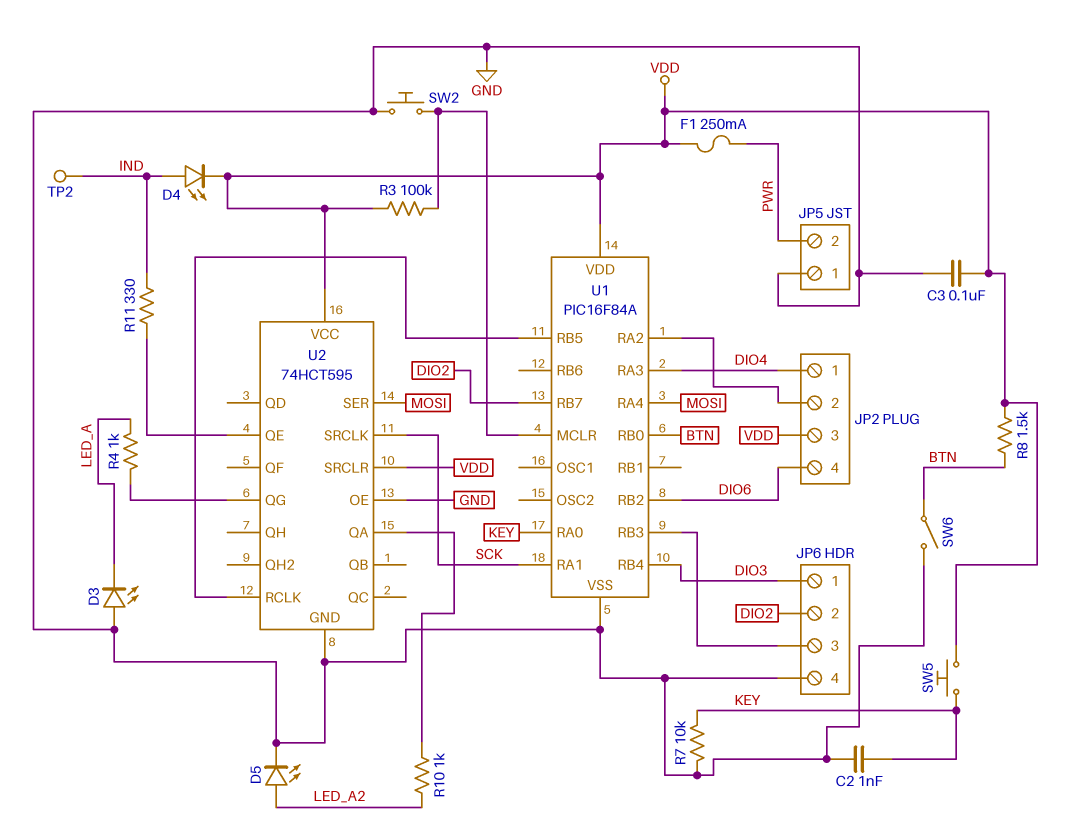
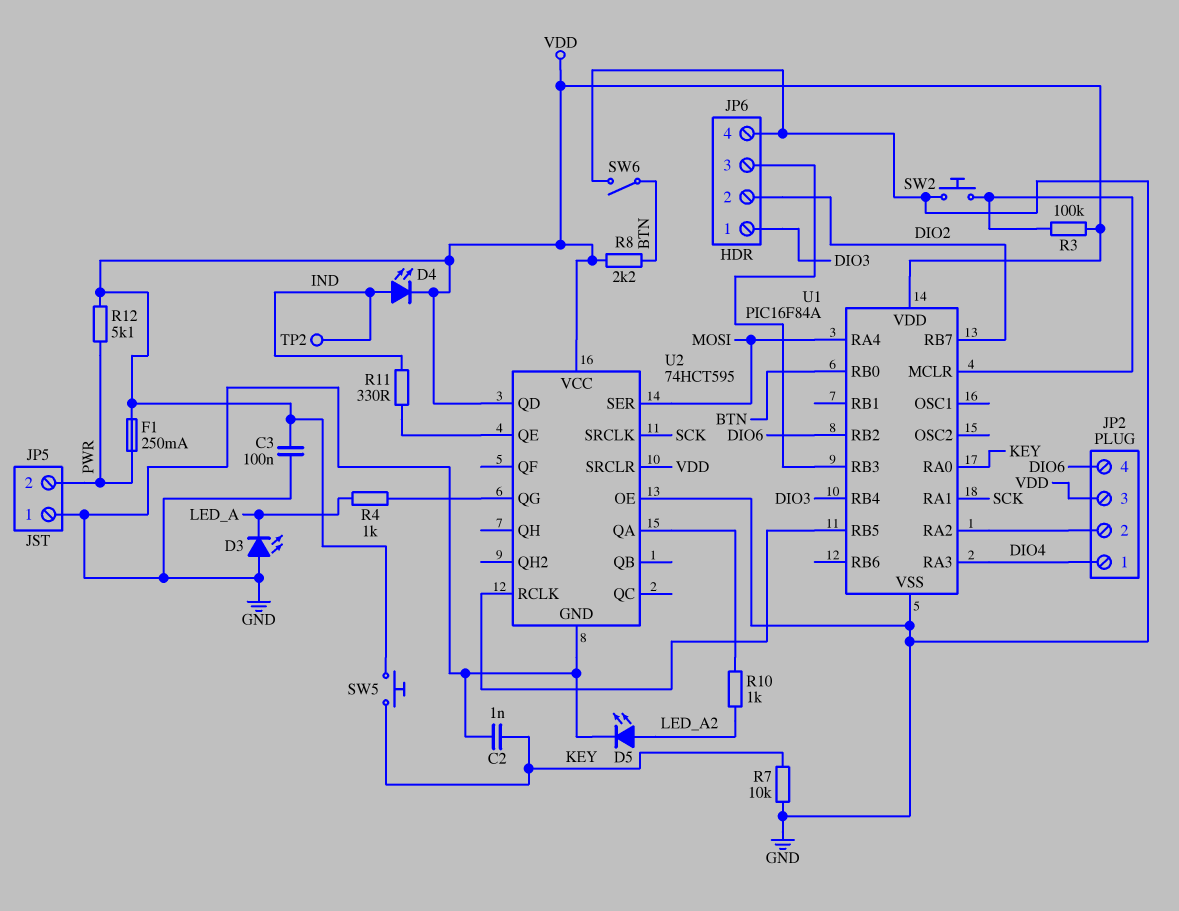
R8: 1.5k (BTN, VDD) -> 2.2k (BTN, VDD)
R12: none -> 5.1k (PWR, VDD)
U2 pin QD: none -> VDD

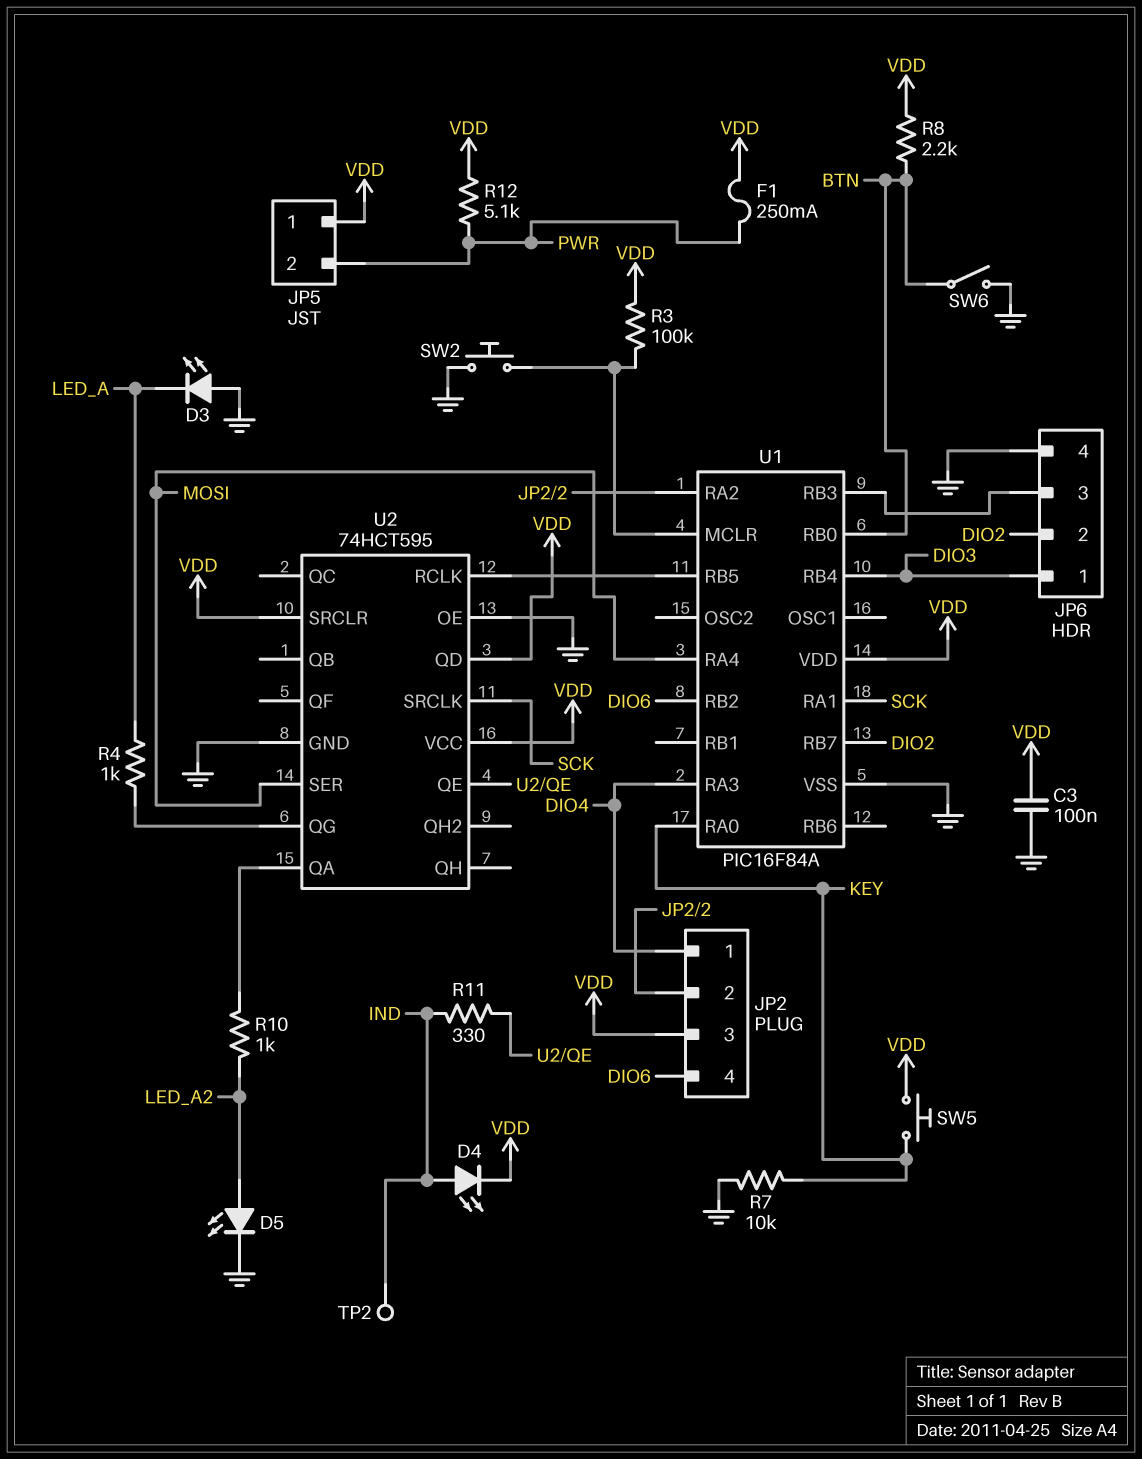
C2: 1nF (GND, KEY) -> none
JP5 pin 1: GND -> VDD

